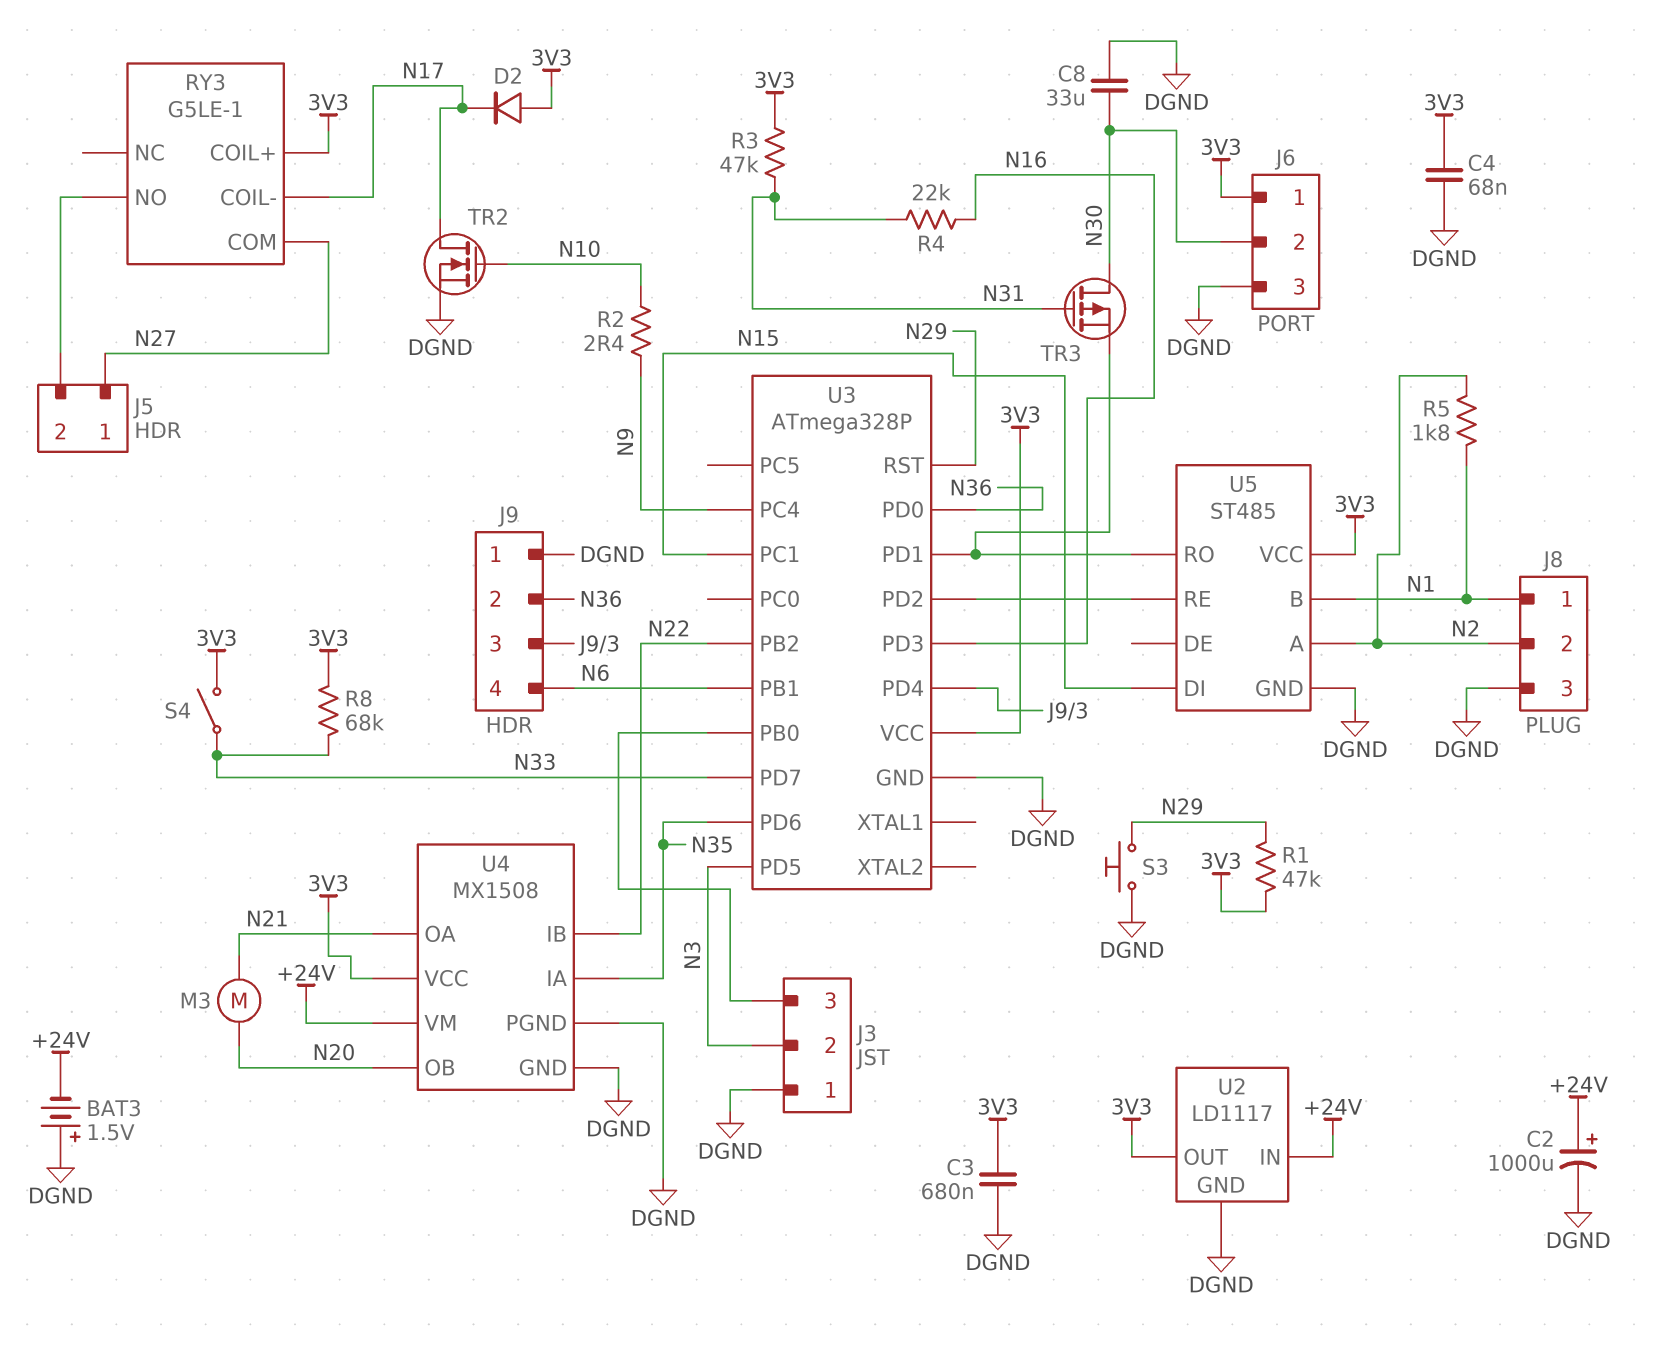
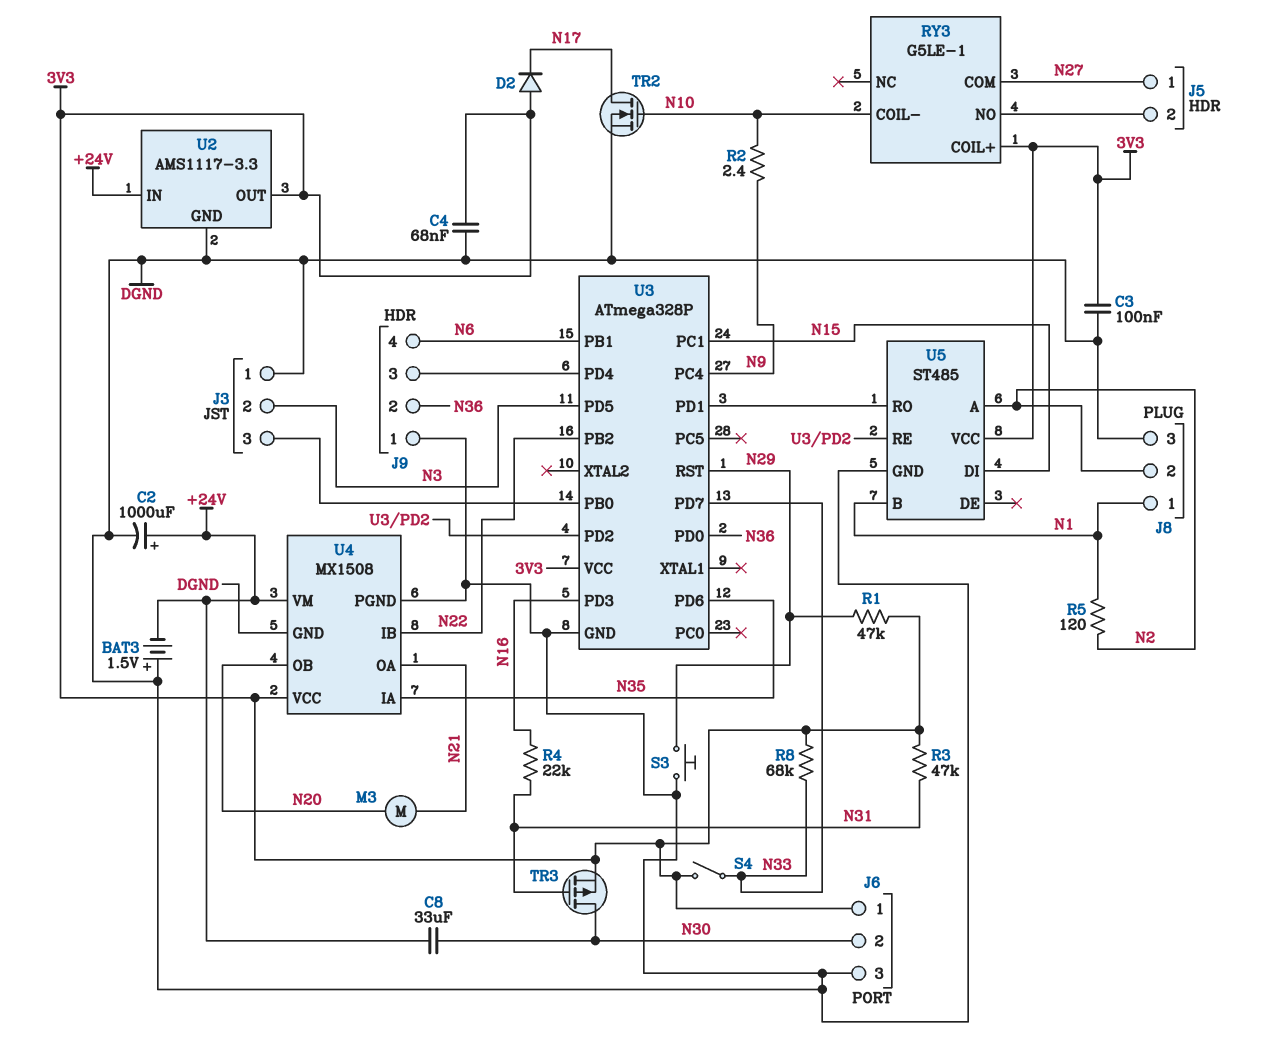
C3: 680nF (3V3, DGND) -> 100nF (3V3, DGND)
C8: 33uF (DGND, N30) -> 33uF (+24V, N30)
R5: 1.8k (N1, N2) -> 120 (N1, N2)
RY3 pin COIL-: N17 -> N10
TR3: PMOS (G N31, D N30, S U3/PD1) -> PMOS (G N31, D N30, S 3V3)
U2: LD1117 -> AMS1117-3.3

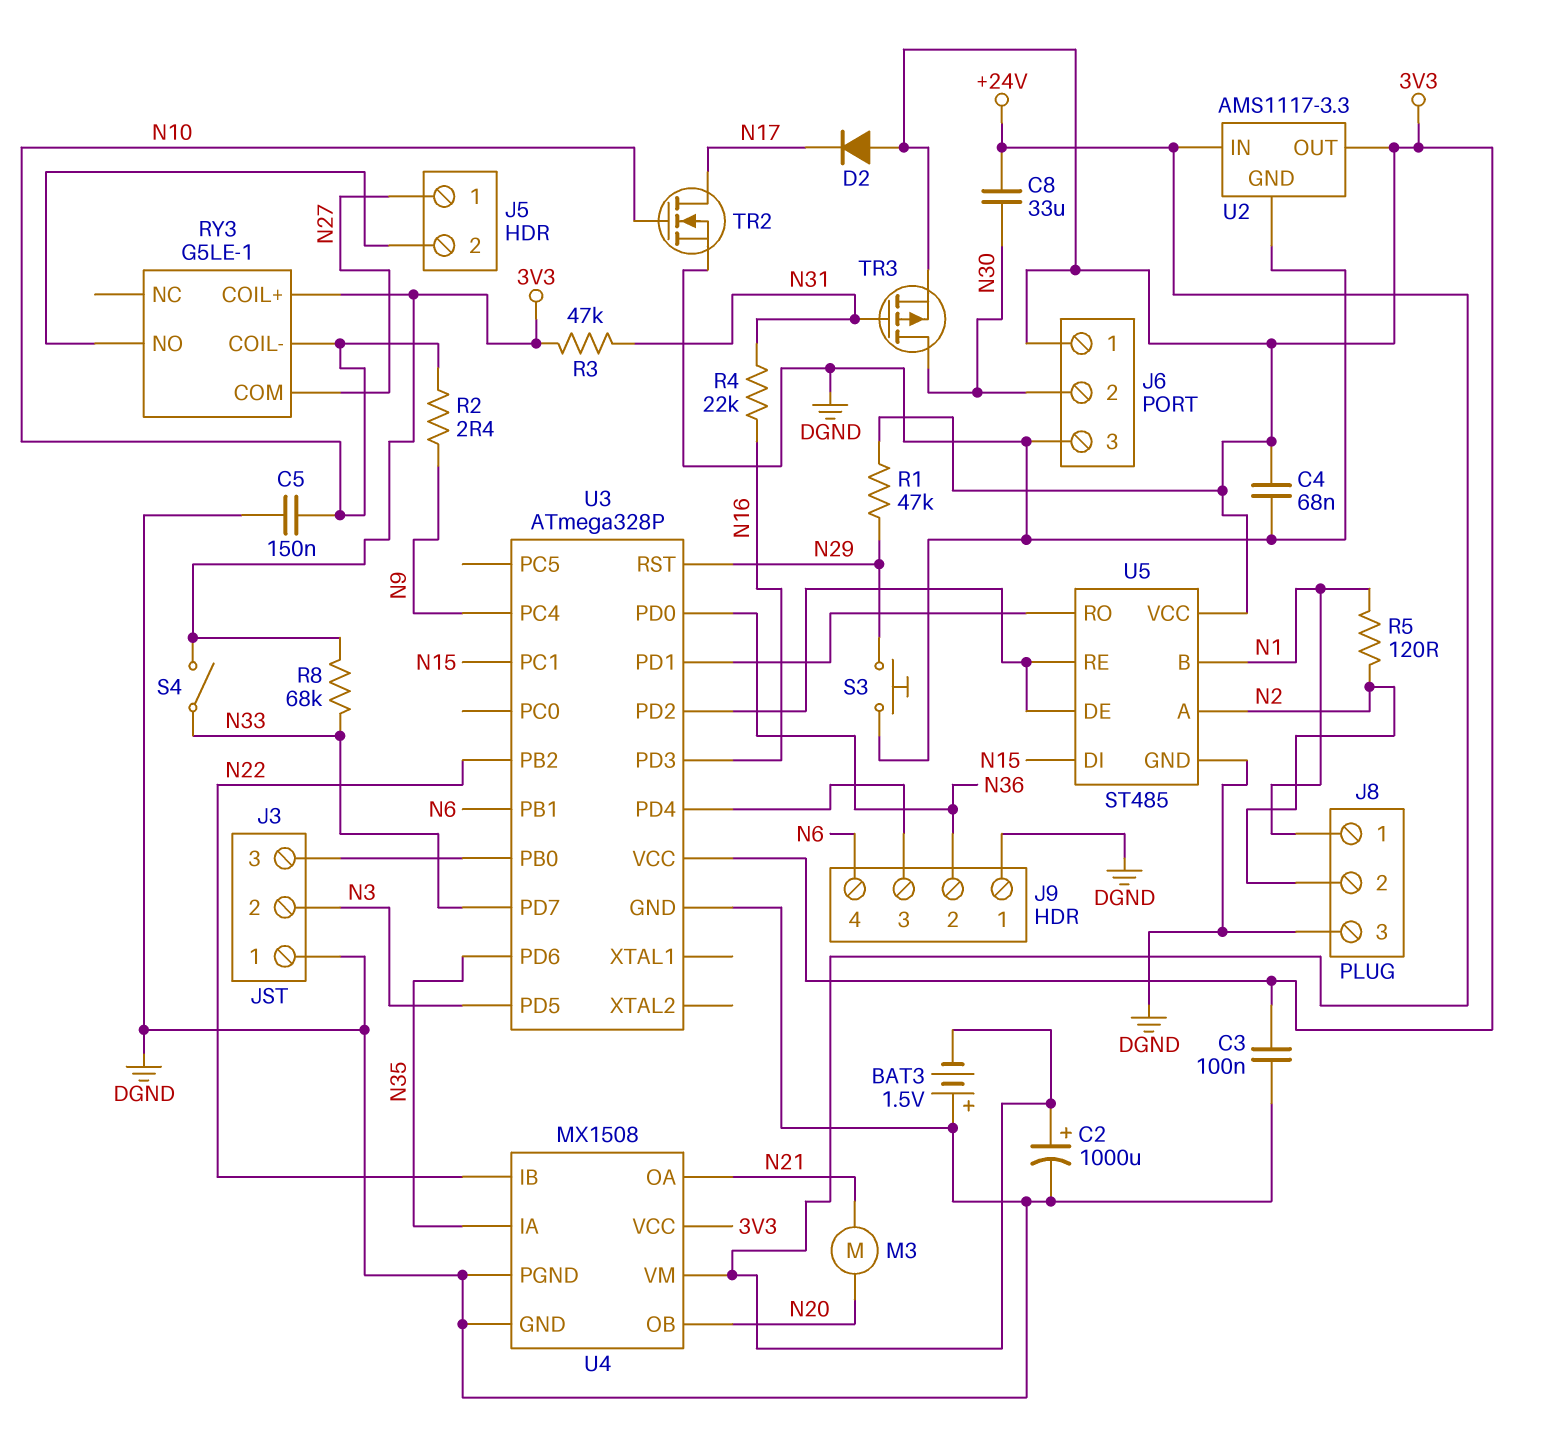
C5: none -> 150nF (DGND, N10)
U5 pin DE: none -> U3/PD2

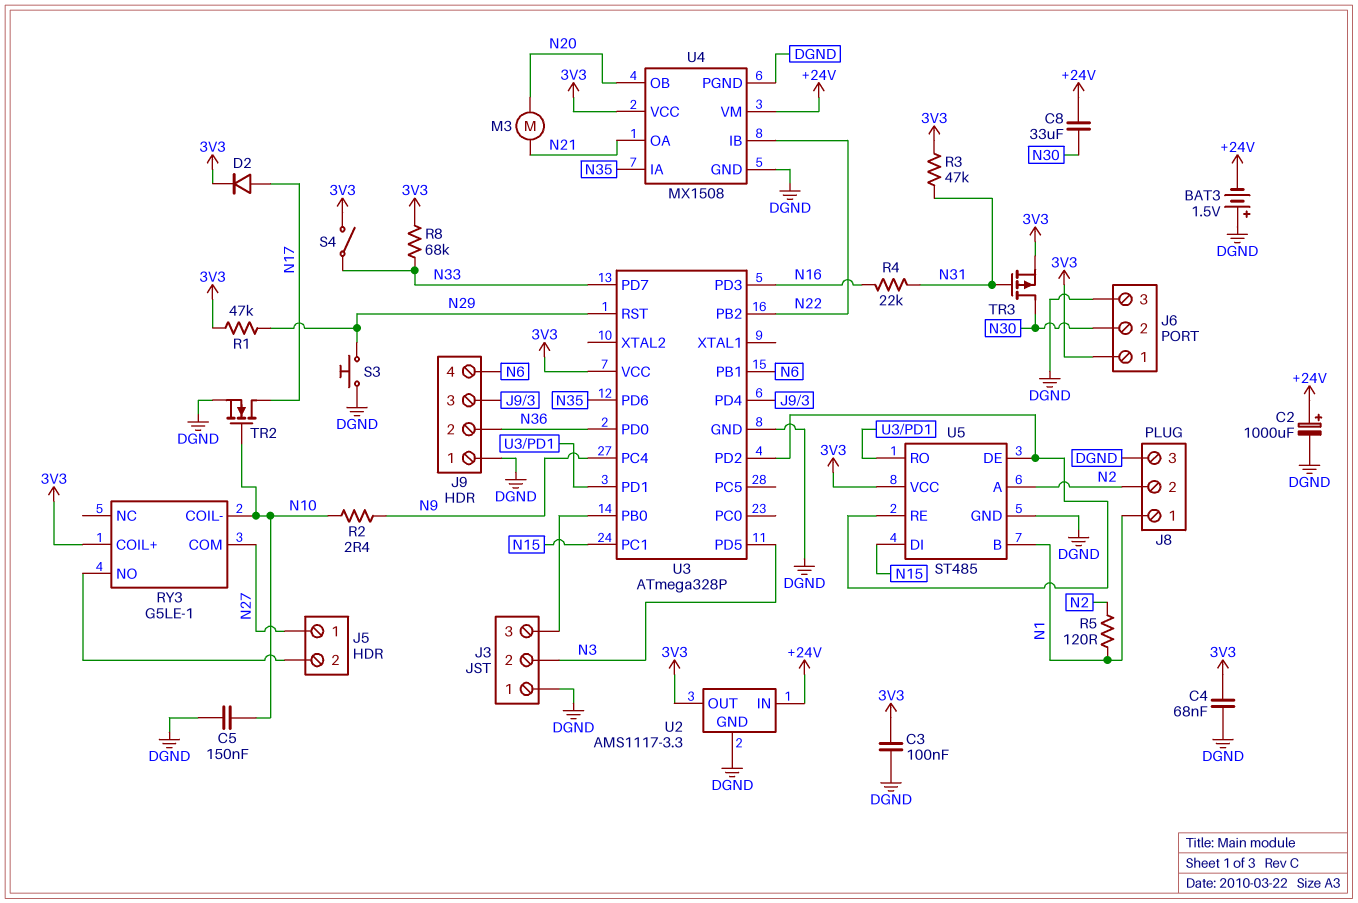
D2: diode (A 3V3, K N17) -> diode (A N17, K 3V3)

